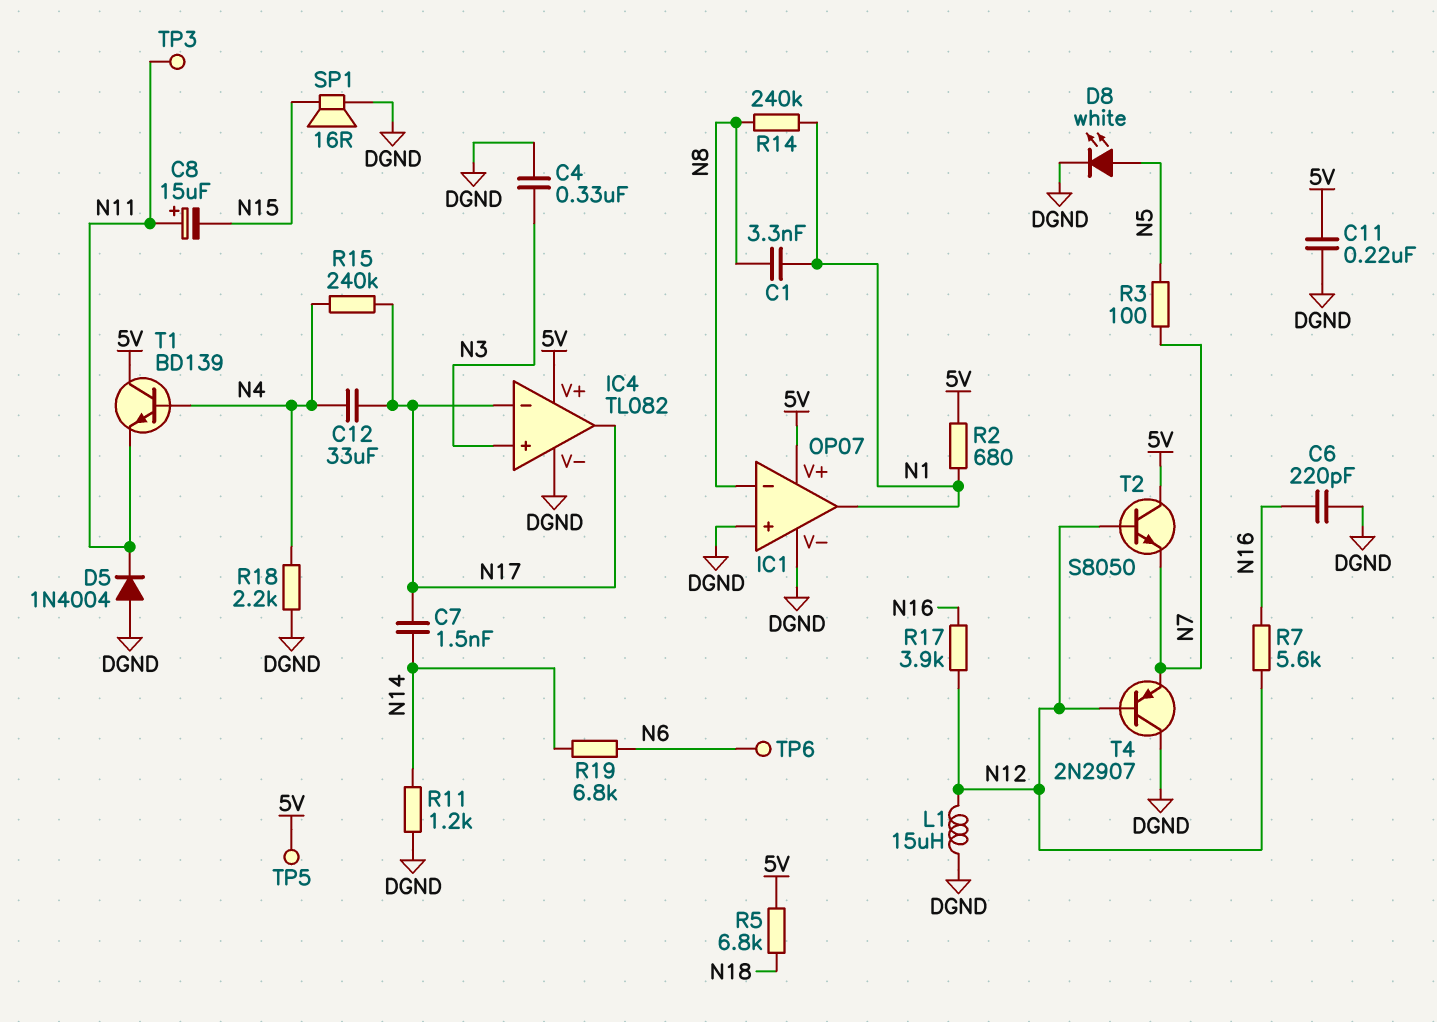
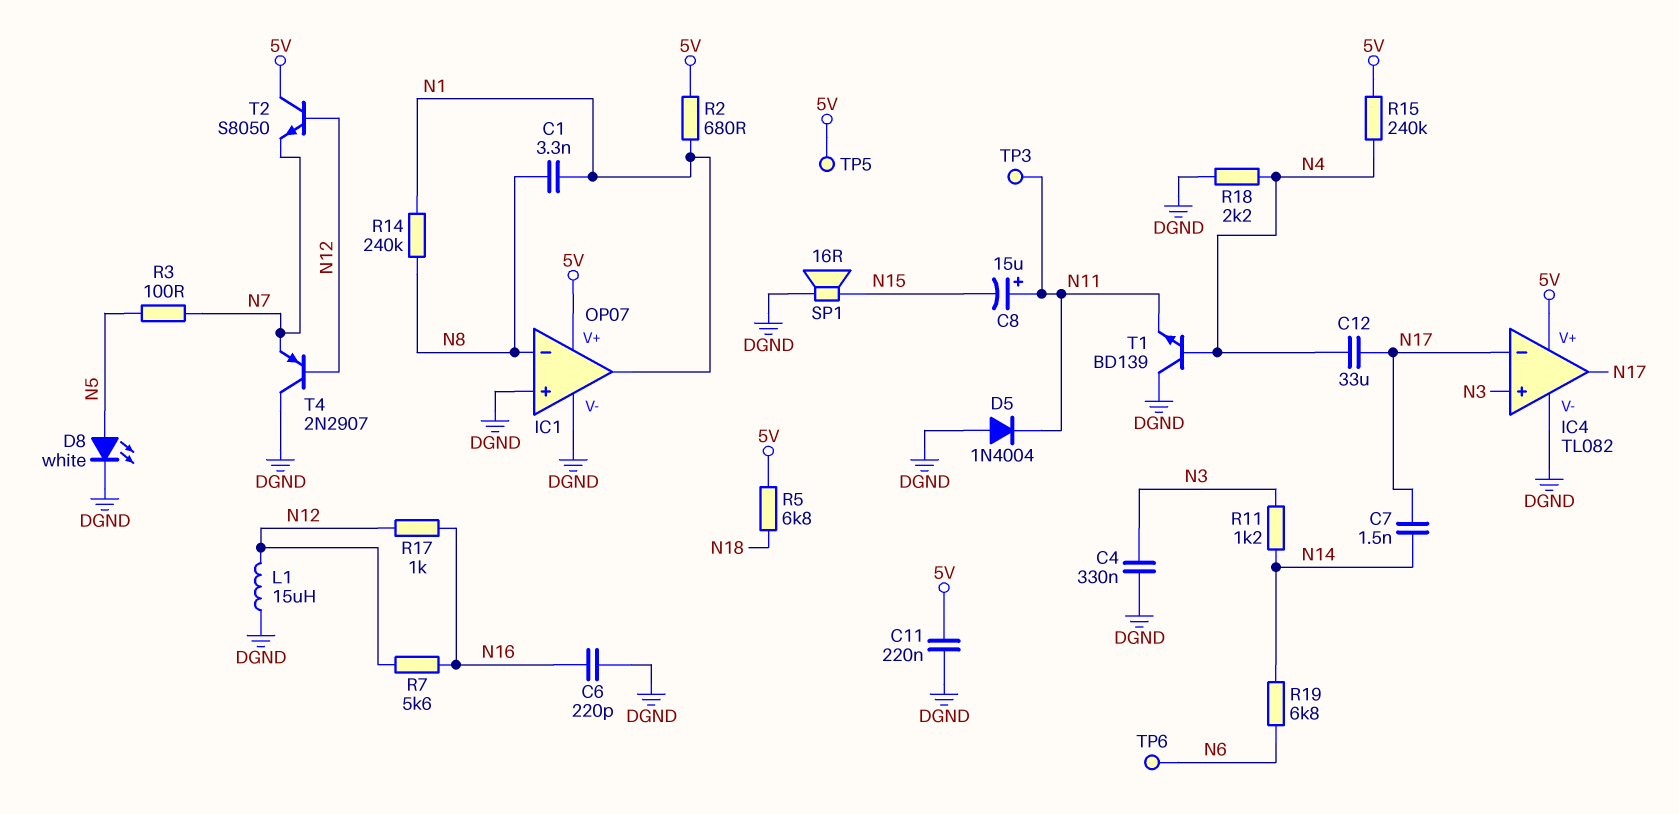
R11: 1.2k (DGND, N14) -> 1.2k (N3, N14)
R15: 240k (N4, N17) -> 240k (5V, N4)
R17: 3.9k (N12, N16) -> 1k (N12, N16)
T1: NPN BD139 (B N4, C 5V, E N11) -> NPN BD139 (B N4, C DGND, E N11)

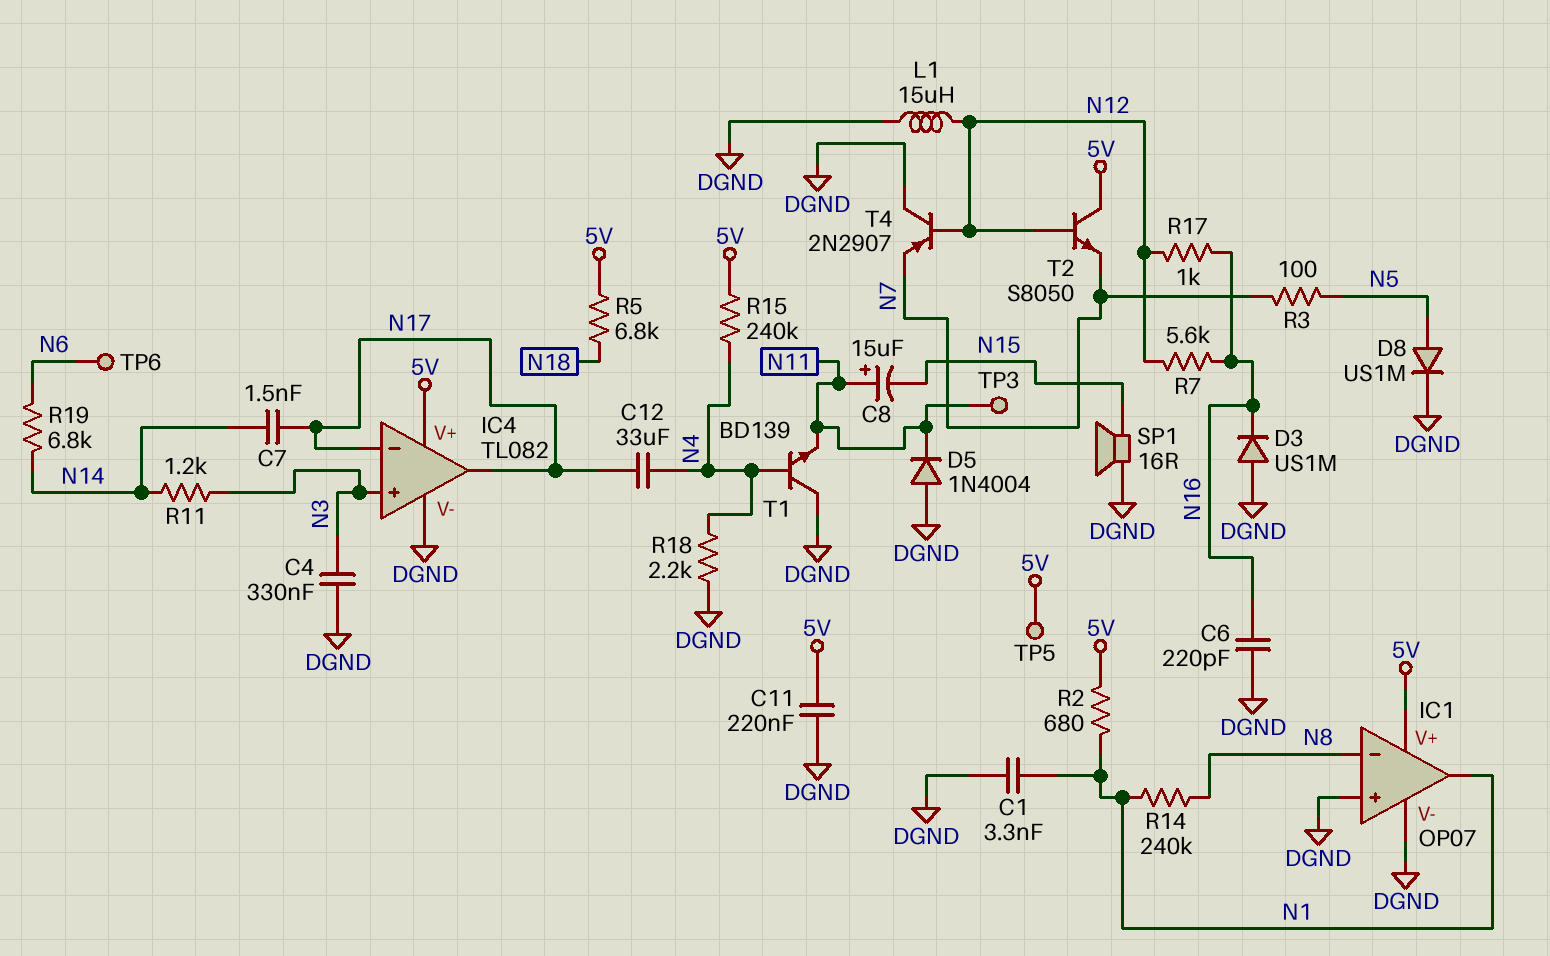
C1: 3.3nF (N1, N8) -> 3.3nF (DGND, N1)
D3: none -> diode US1M (A DGND, K N16)
D8: LED white (A N5, K DGND) -> diode US1M (A N5, K DGND)

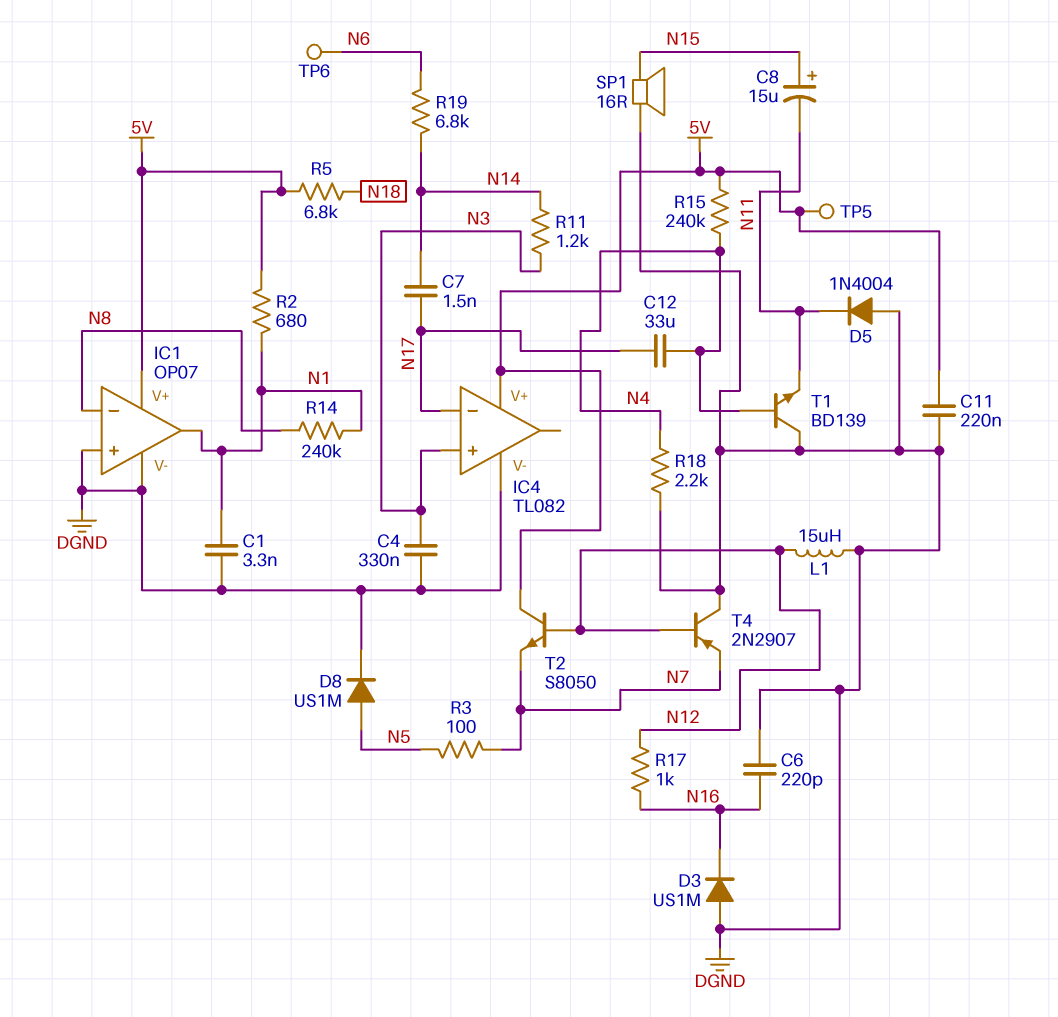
C8: 15uF (plus N11, minus N15) -> 15uF (plus N15, minus N11)
IC4 pin out: N17 -> none
R7: 5.6k (N12, N16) -> none
TP3: test point (N11) -> none

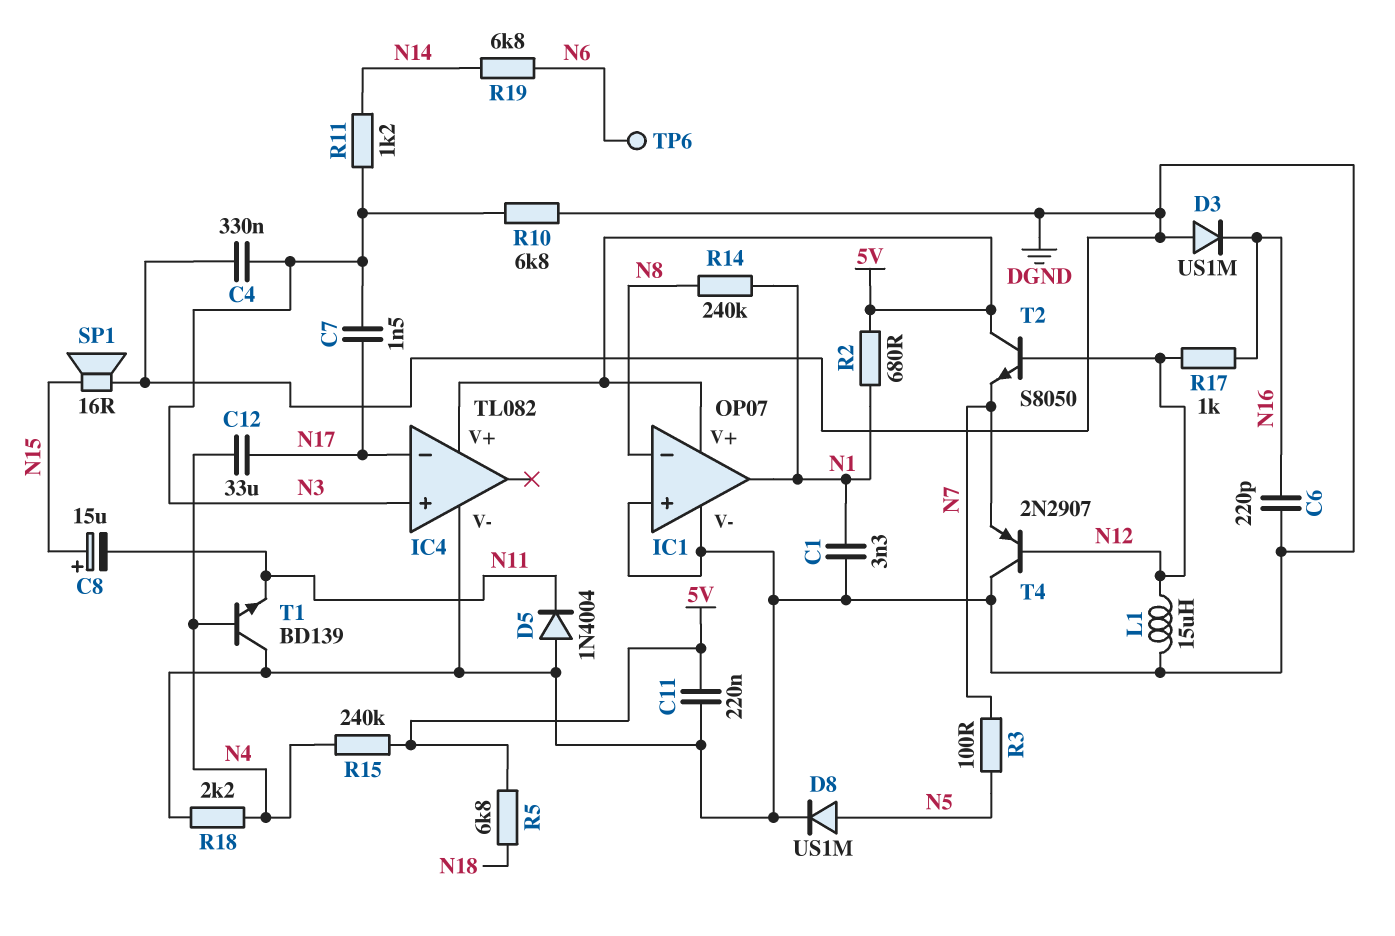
C7: 1.5nF (N14, N17) -> 1.5nF (N3, N17)
R10: none -> 6.8k (DGND, N3)
TP5: test point (5V) -> none

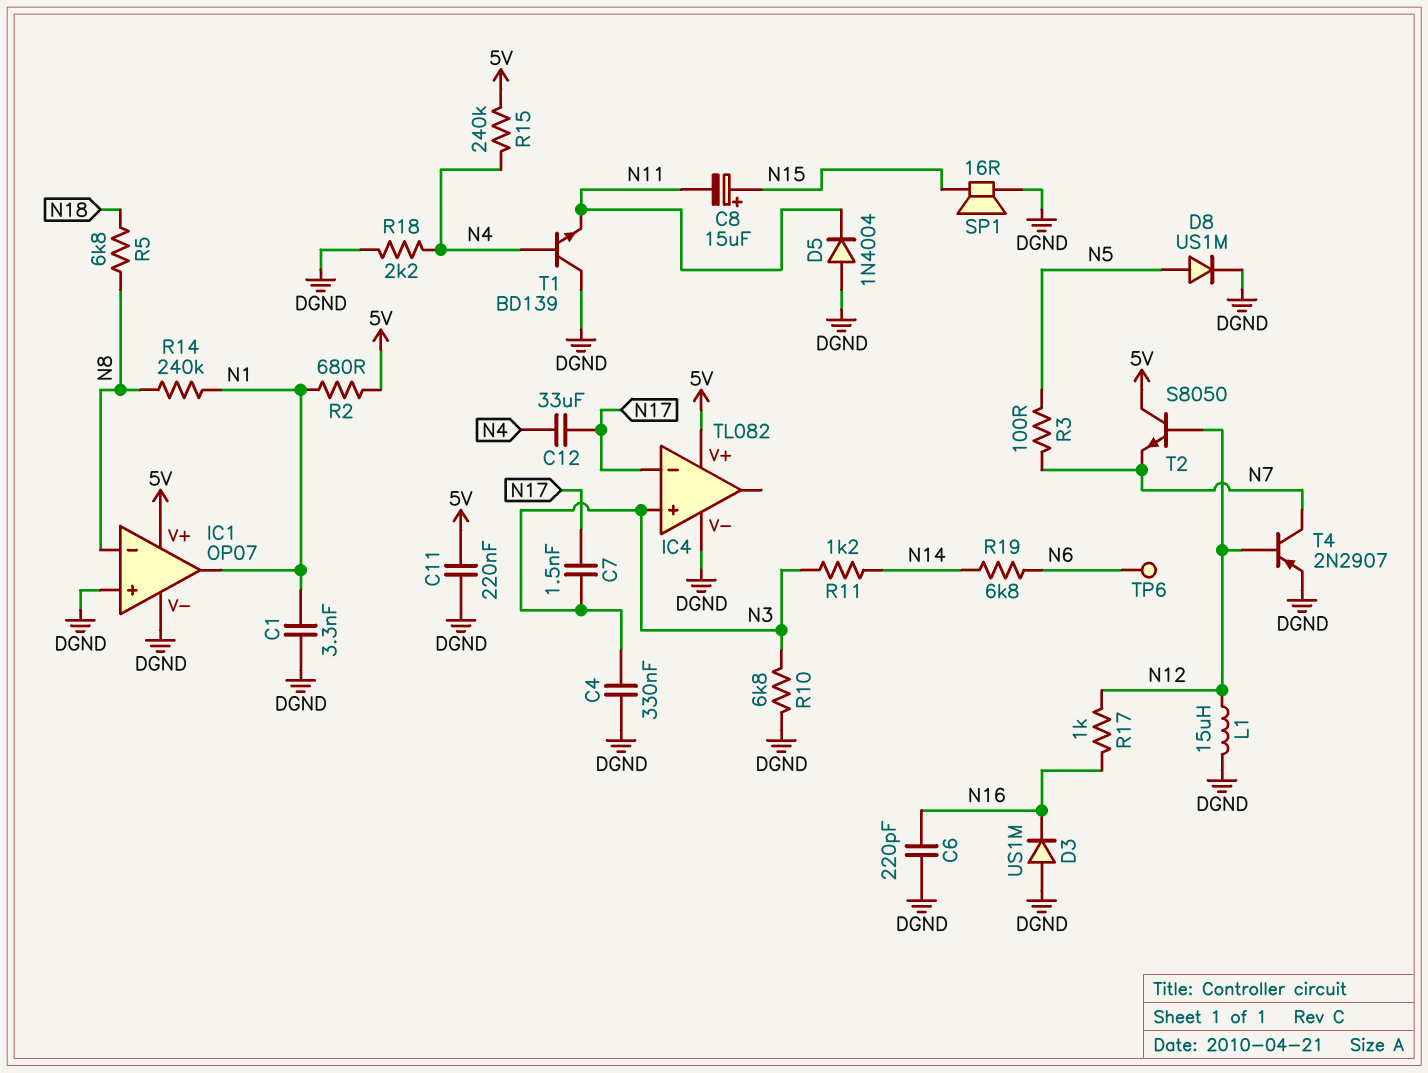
R5: 6.8k (5V, N18) -> 6.8k (N8, N18)
T4: PNP 2N2907 (B N12, C DGND, E N7) -> PNP 2N2907 (B N12, C N7, E DGND)

